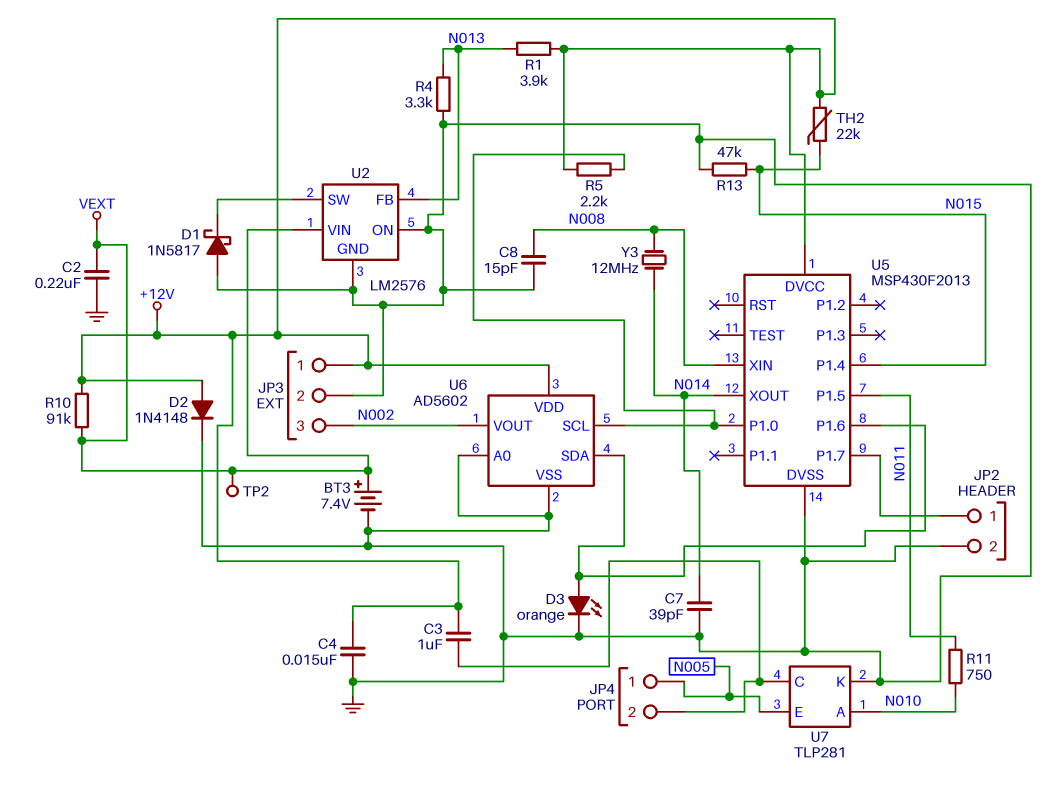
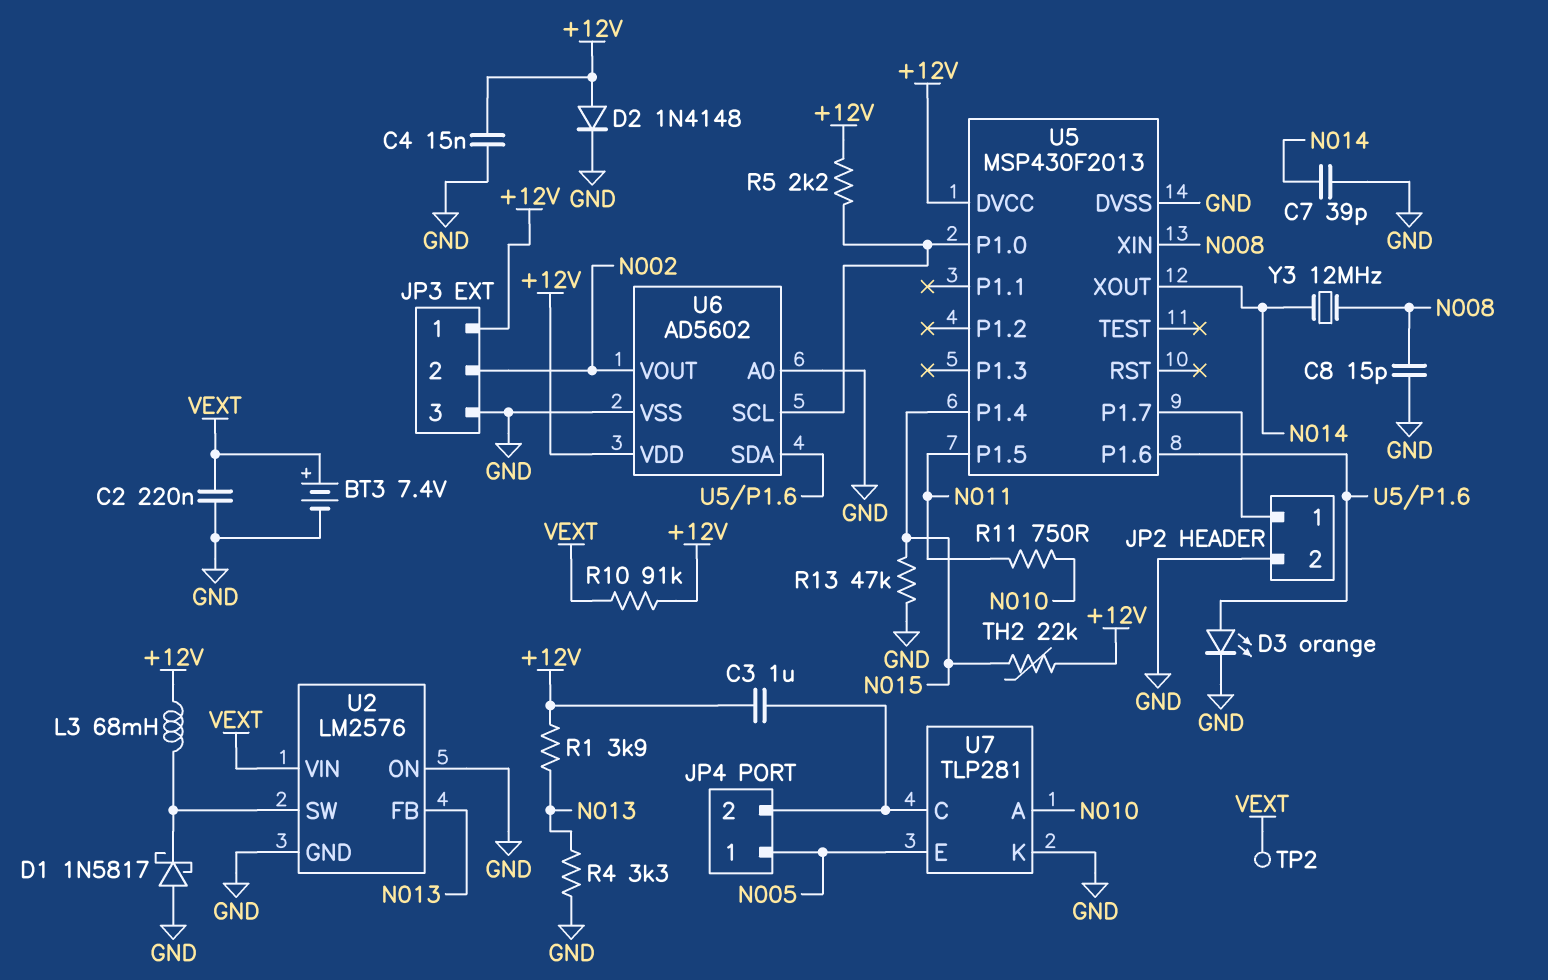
JP3 pin 2: GND -> N002
JP3 pin 3: N002 -> GND
L3: none -> 68mH (+12V, U2/SW)

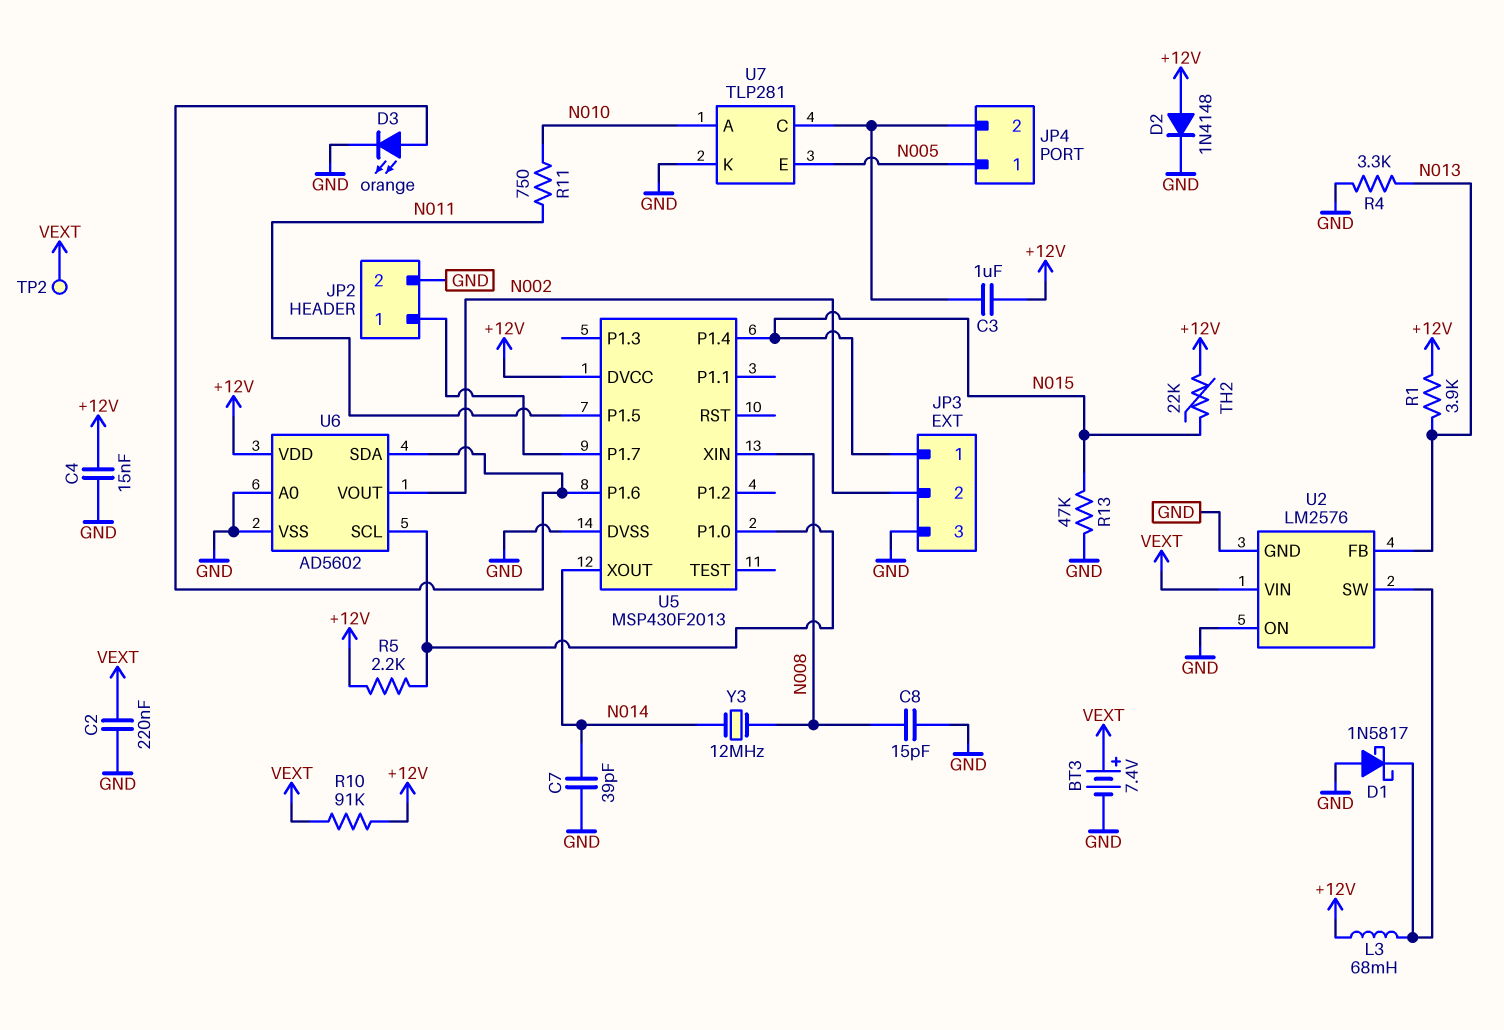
JP3 pin 1: +12V -> N015

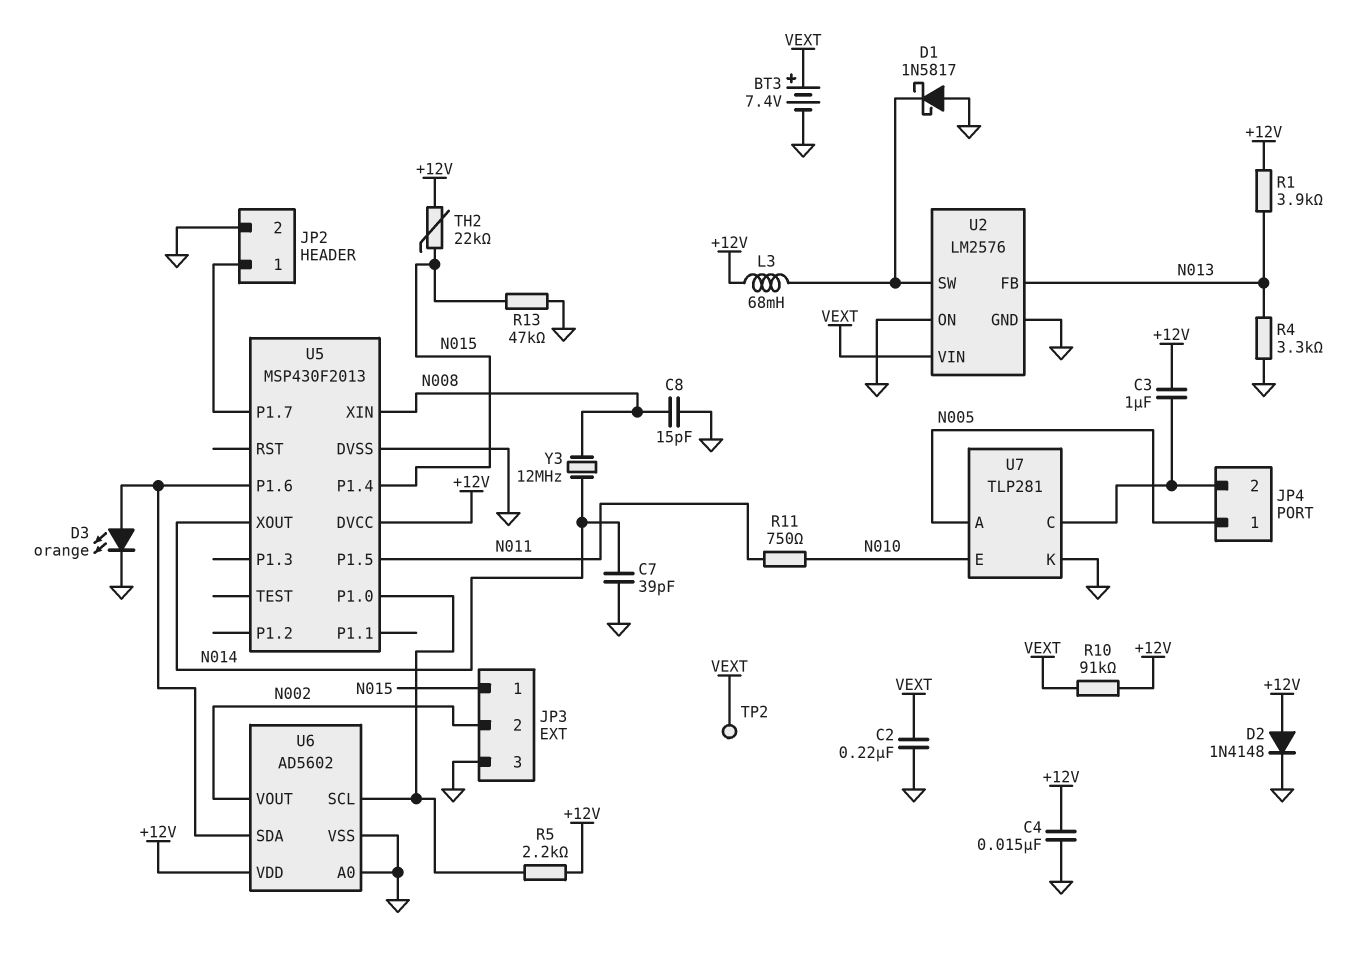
U7 pin A: N010 -> N005
U7 pin E: N005 -> N010

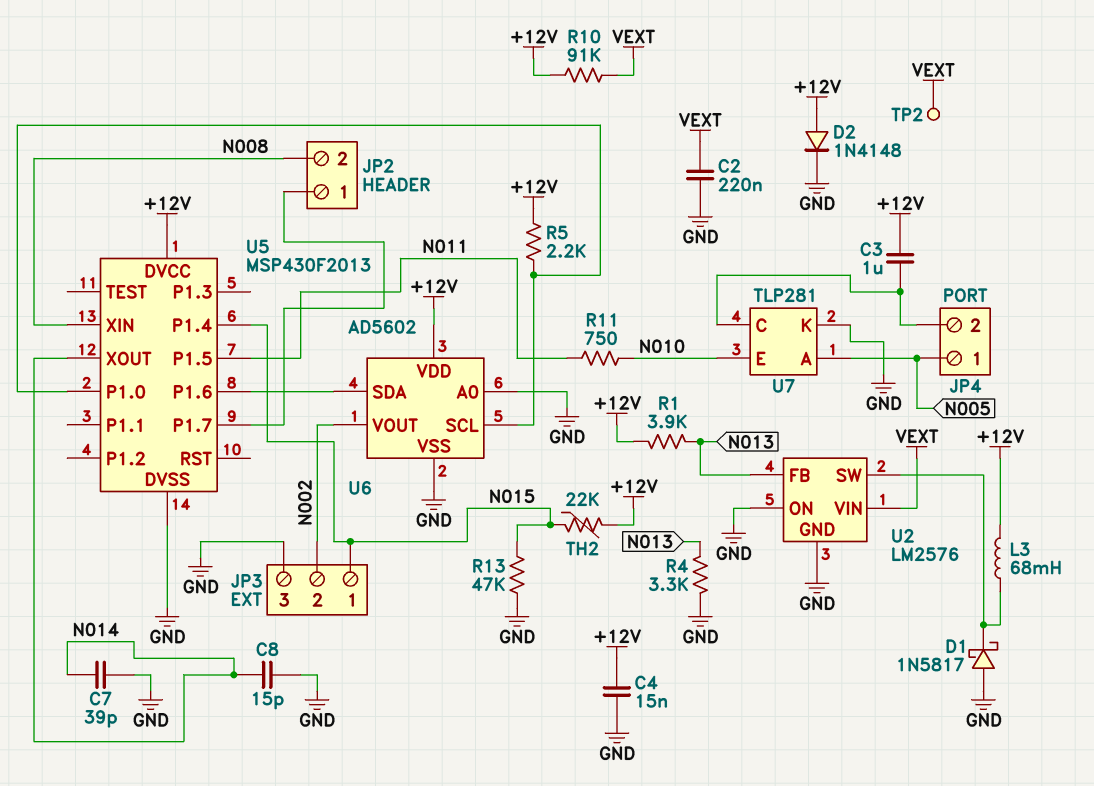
BT3: 7.4V (plus VEXT, minus GND) -> none
C8: 15pF (GND, N008) -> 15pF (GND, N014)
D3: LED orange (A U5/P1.6, K GND) -> none
JP2 pin 2: GND -> N008
Y3: 12MHz (N008, N014) -> none

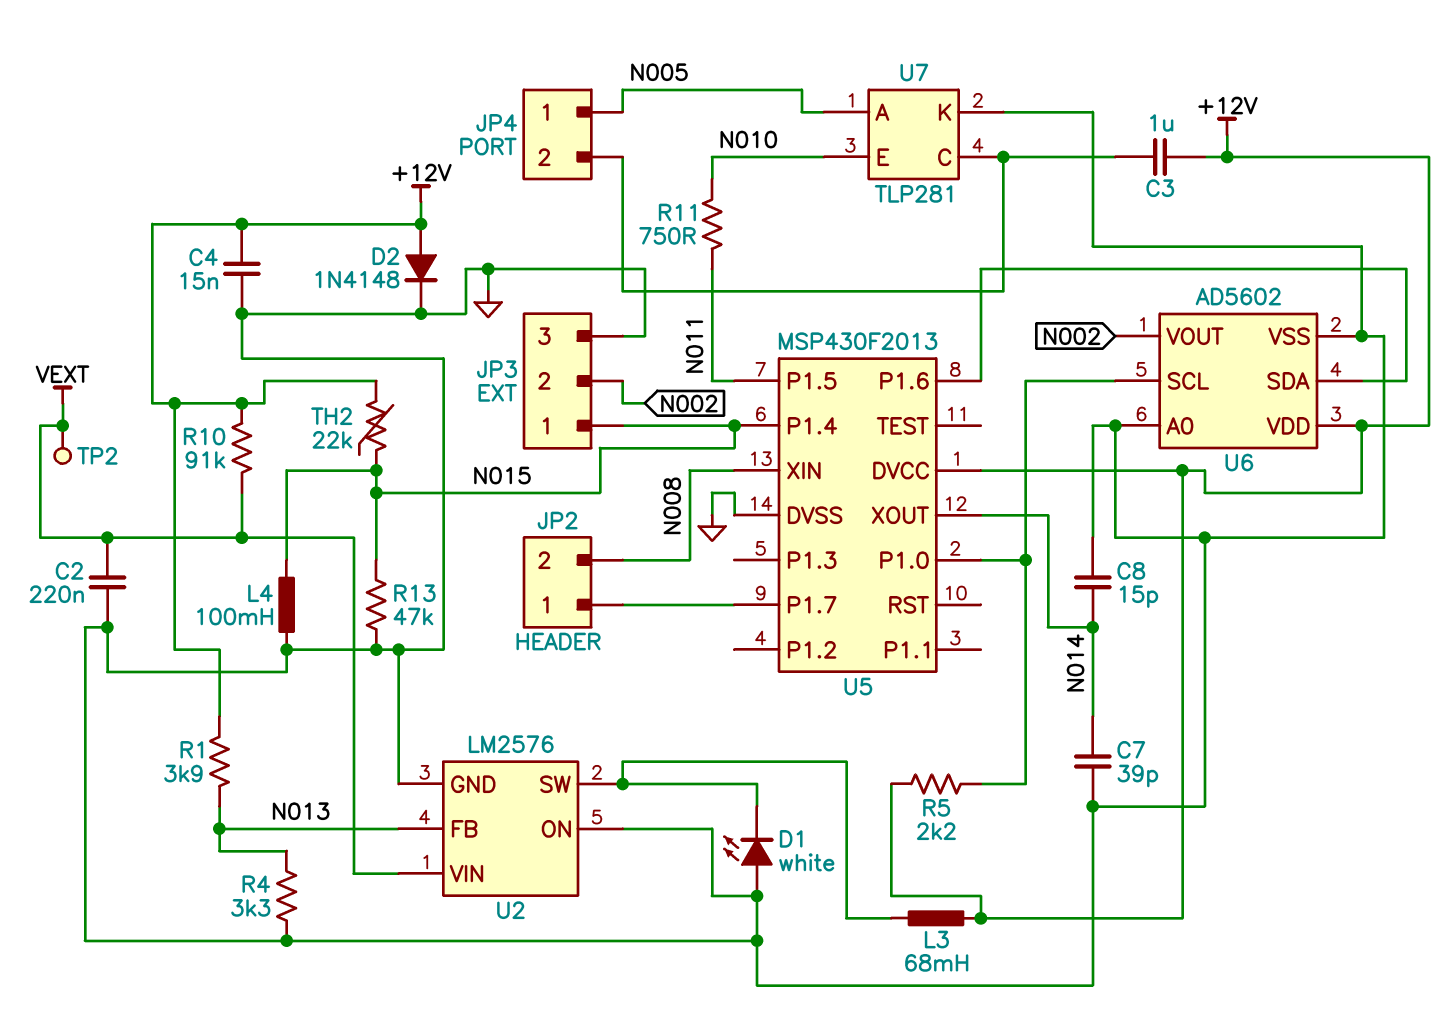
D1: schottky 1N5817 (A GND, K U2/SW) -> LED white (A GND, K U2/SW)
L4: none -> 100mH (GND, N015)

